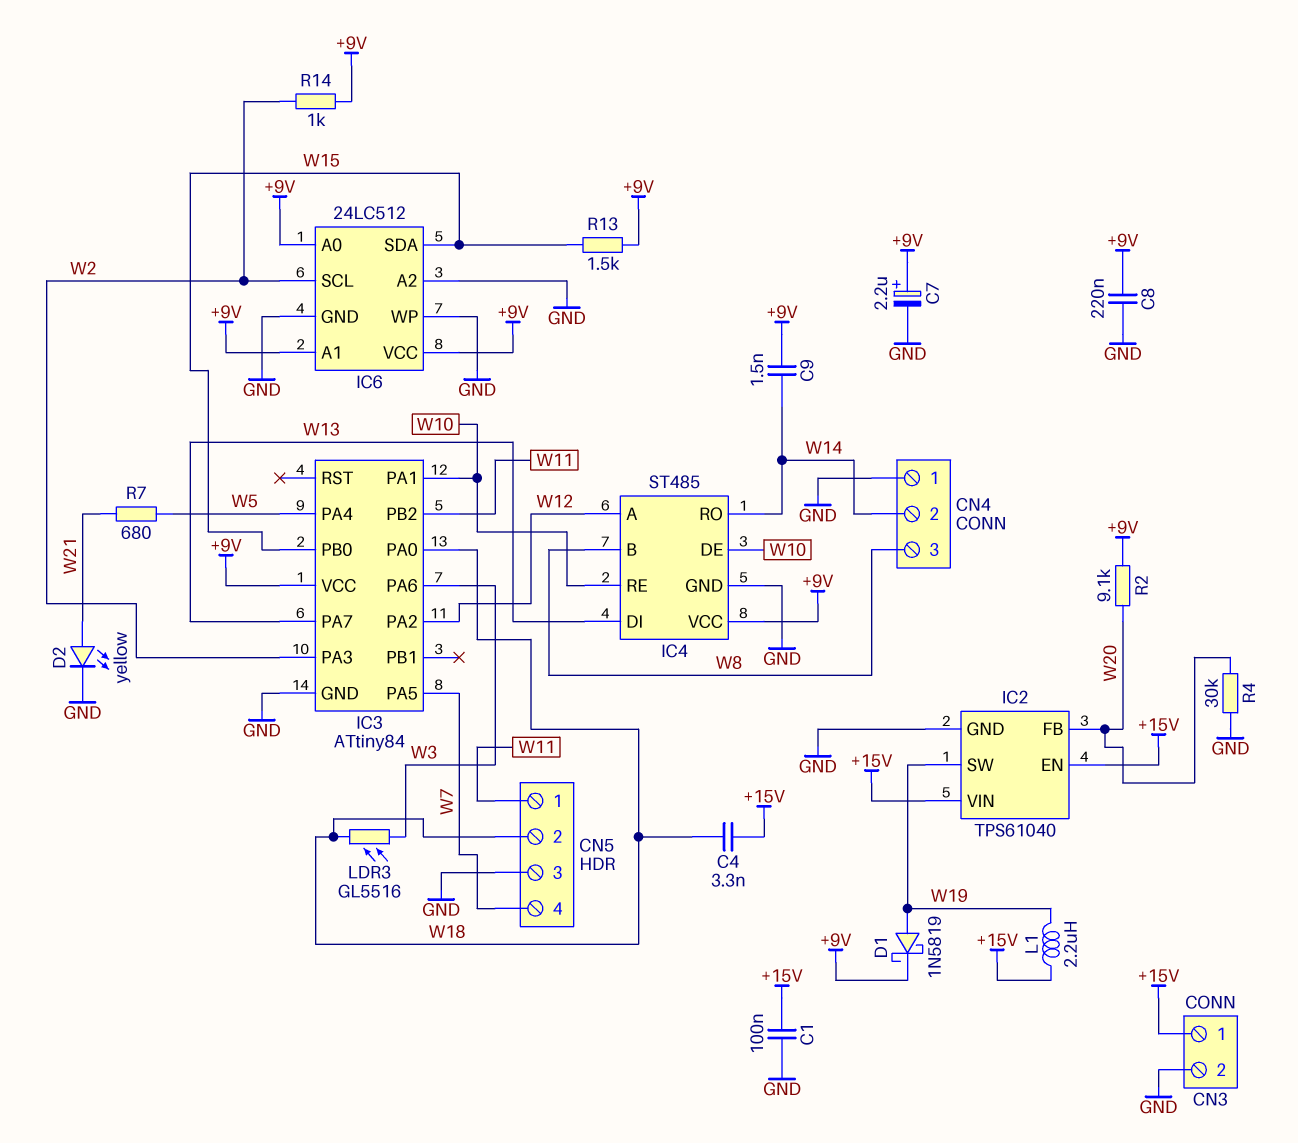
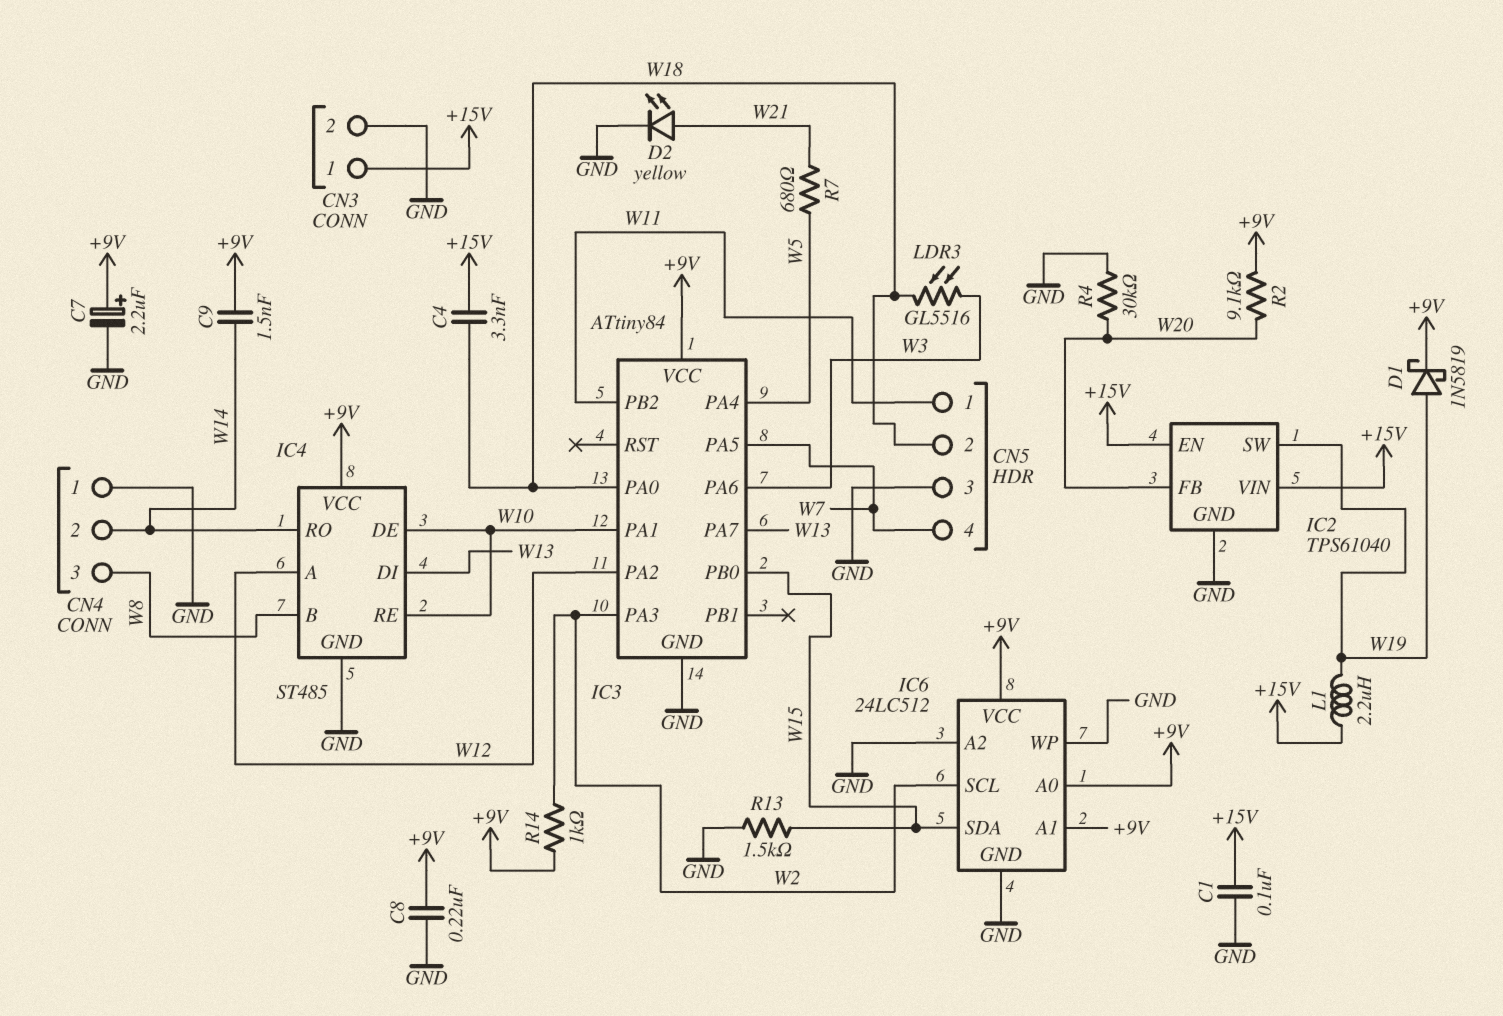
R13: 1.5k (+9V, W15) -> 1.5k (GND, W15)

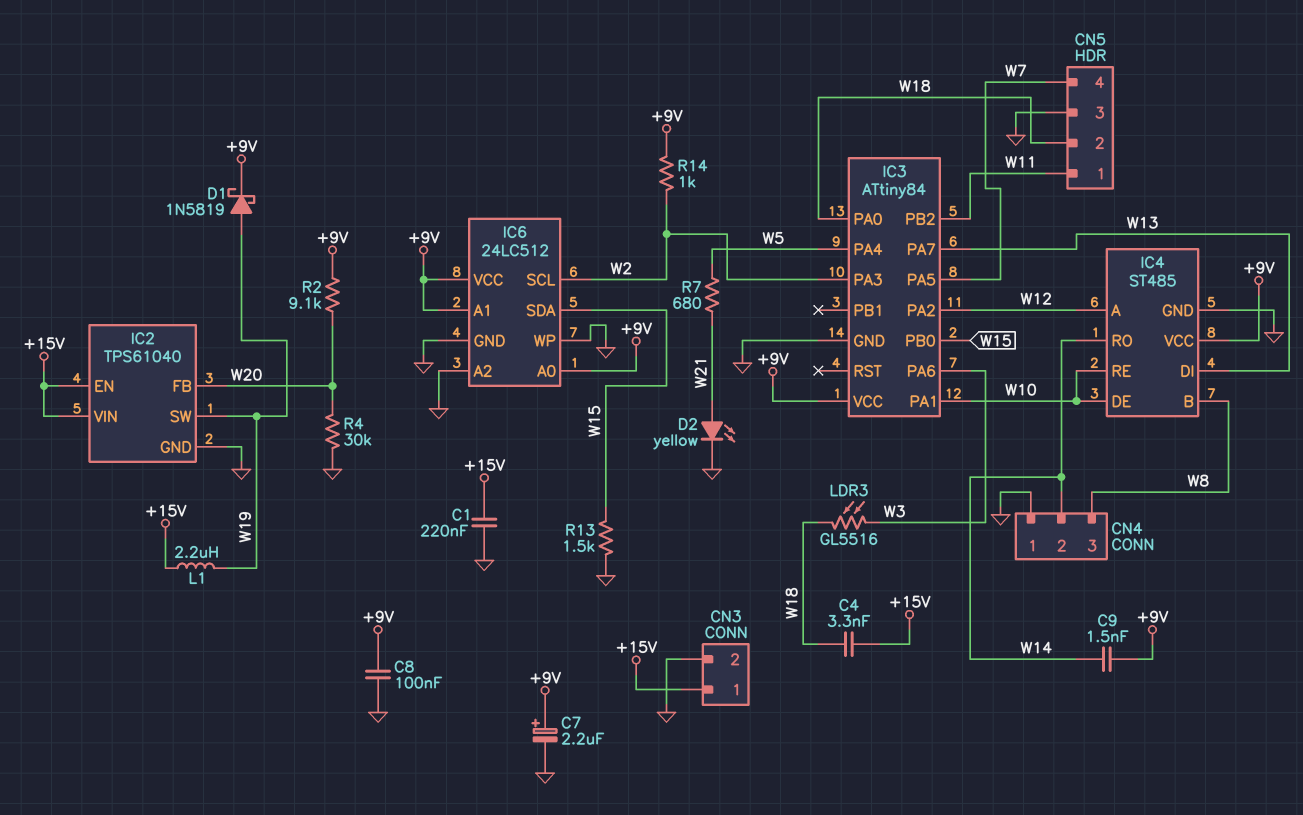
C1: 100nF (+15V, GND) -> 220nF (+15V, GND)
C8: 220nF (+9V, GND) -> 100nF (+9V, GND)

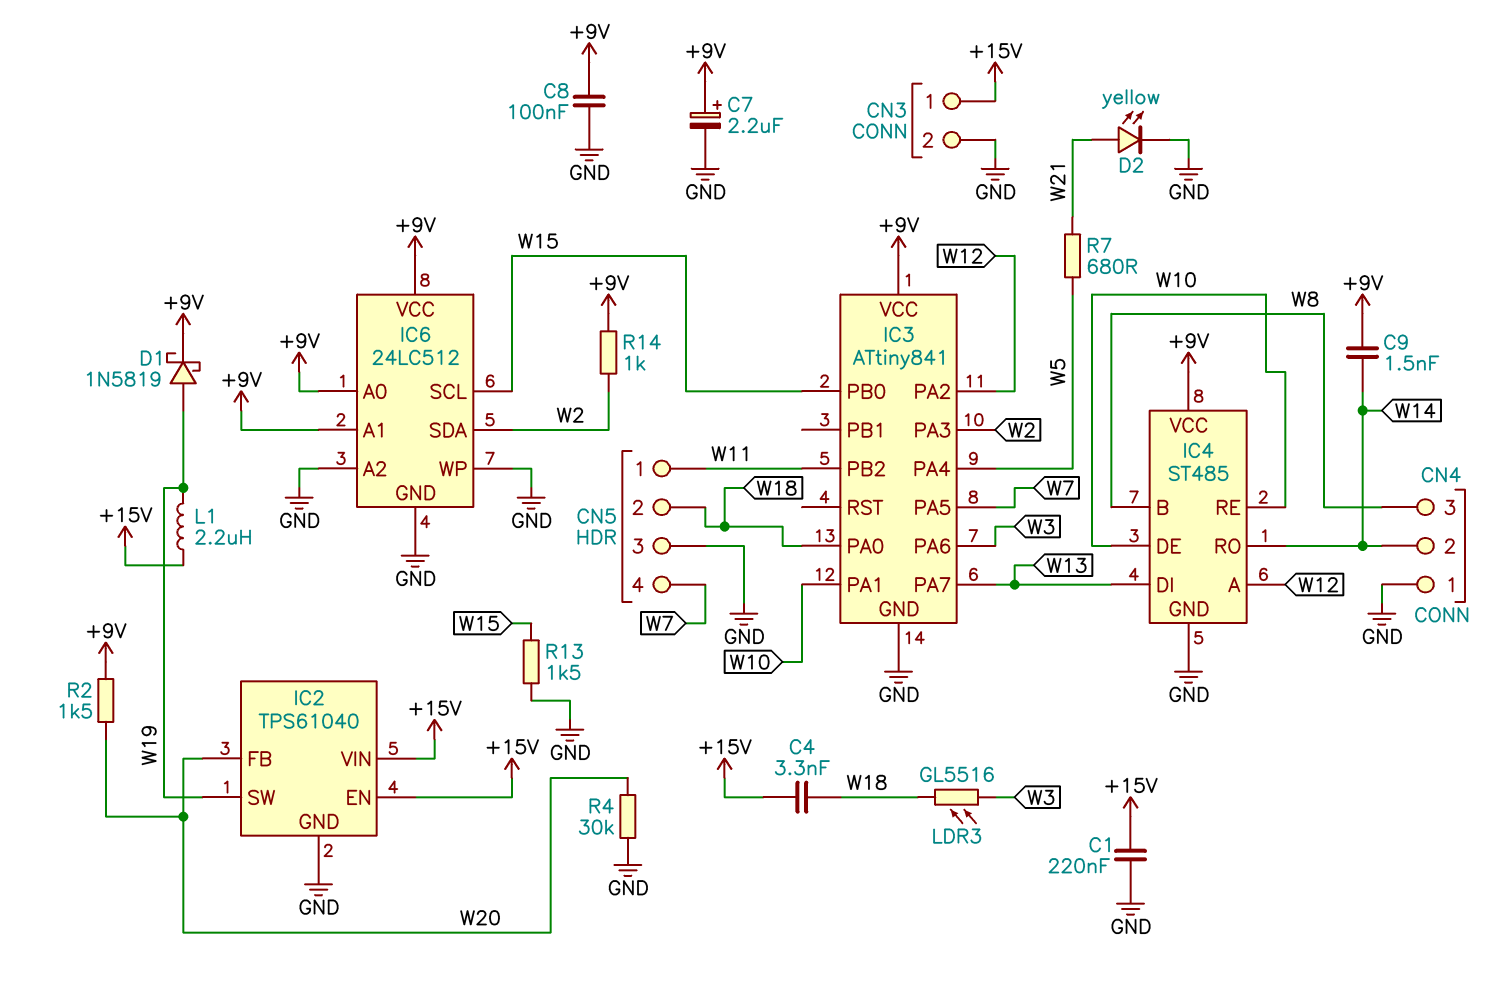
IC3: ATtiny84 -> ATtiny841
IC6 pin SCL: W2 -> W15
IC6 pin SDA: W15 -> W2
R2: 9.1k (+9V, W20) -> 1.5k (+9V, W20)

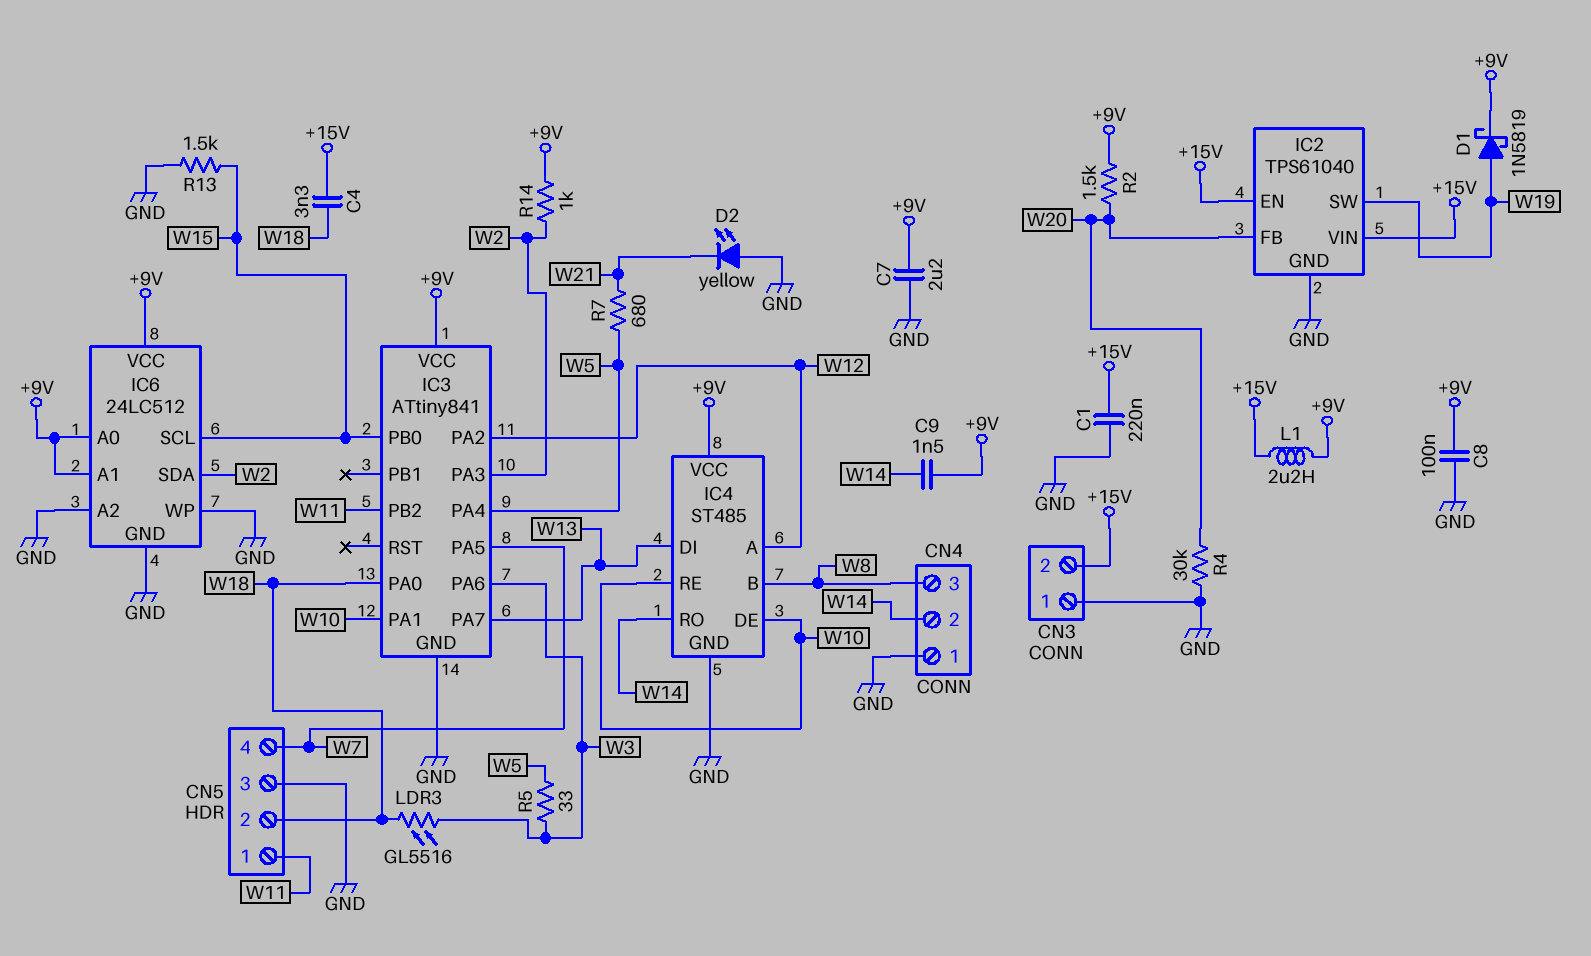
C7: 2.2uF (plus +9V, minus GND) -> 2.2uF (+9V, GND)
CN3 pin 1: +15V -> GND
CN3 pin 2: GND -> +15V
D2: LED yellow (A W21, K GND) -> LED yellow (A GND, K W21)
L1: 2.2uH (+15V, W19) -> 2.2uH (+9V, +15V)
R5: none -> 33 (W3, W5)

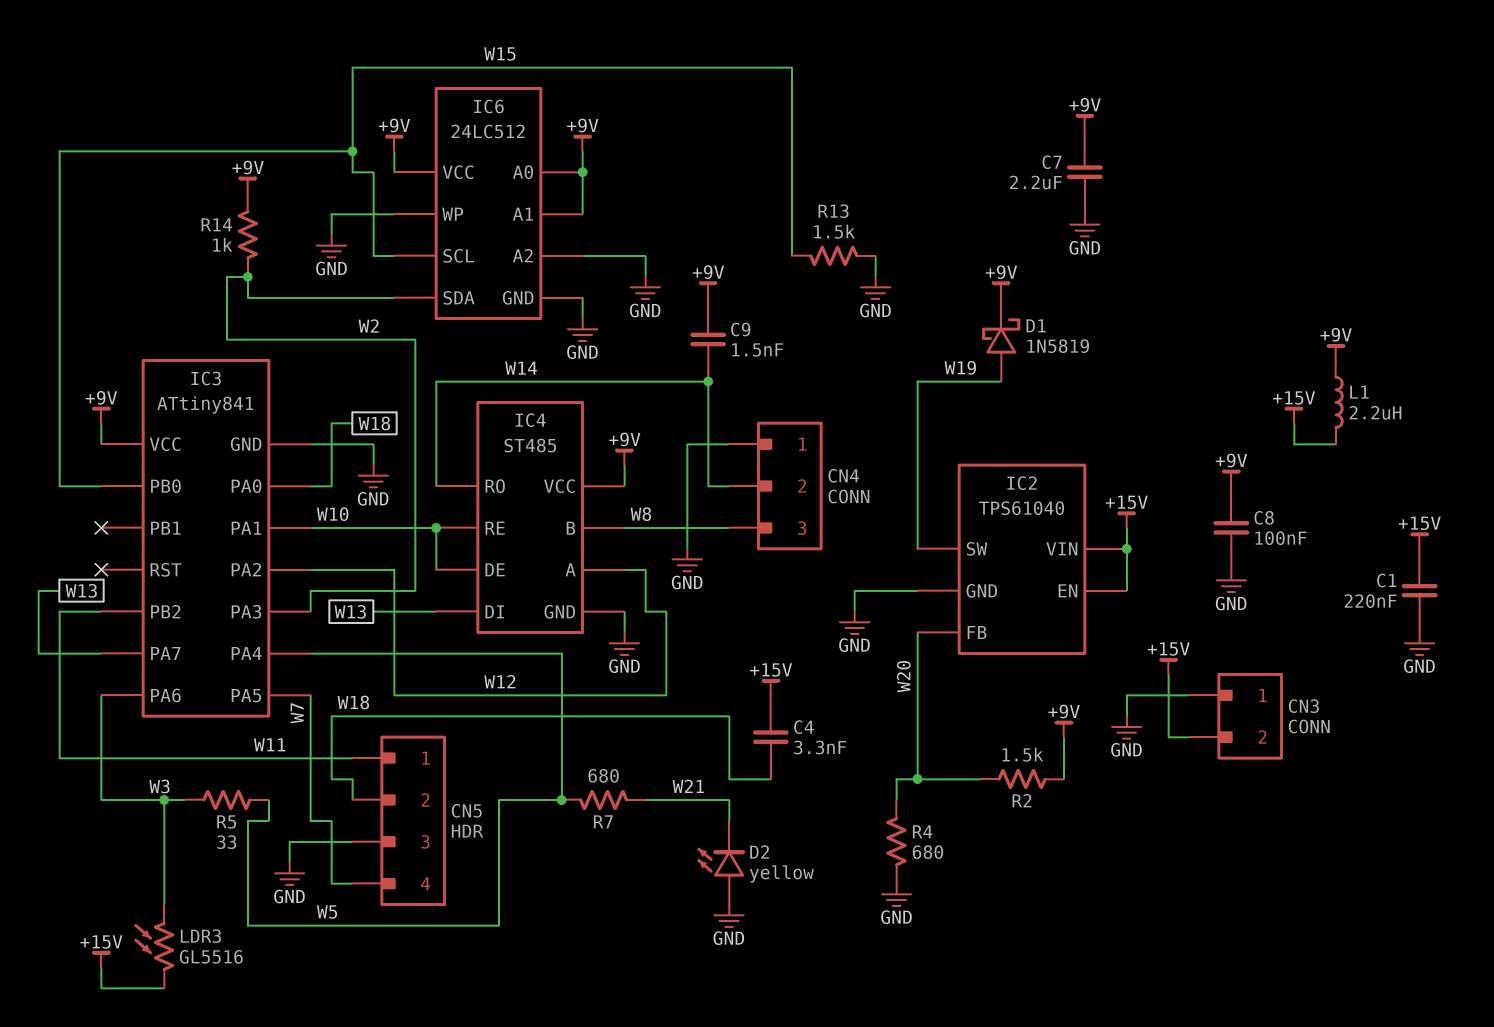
LDR3: GL5516 (W3, W18) -> GL5516 (+15V, W3)
R4: 30k (GND, W20) -> 680 (GND, W20)

